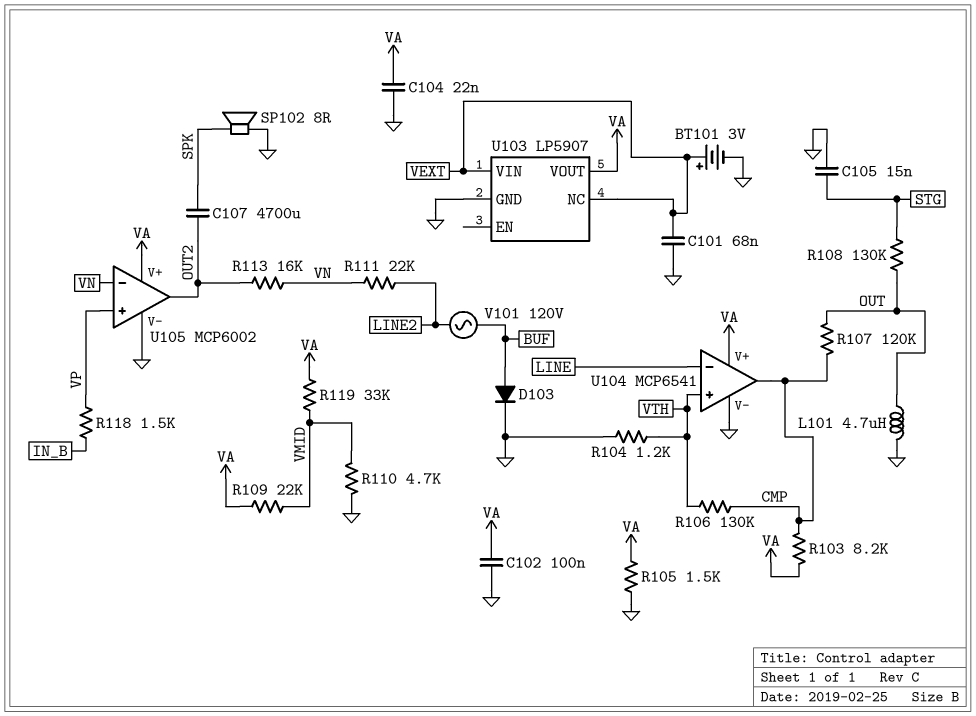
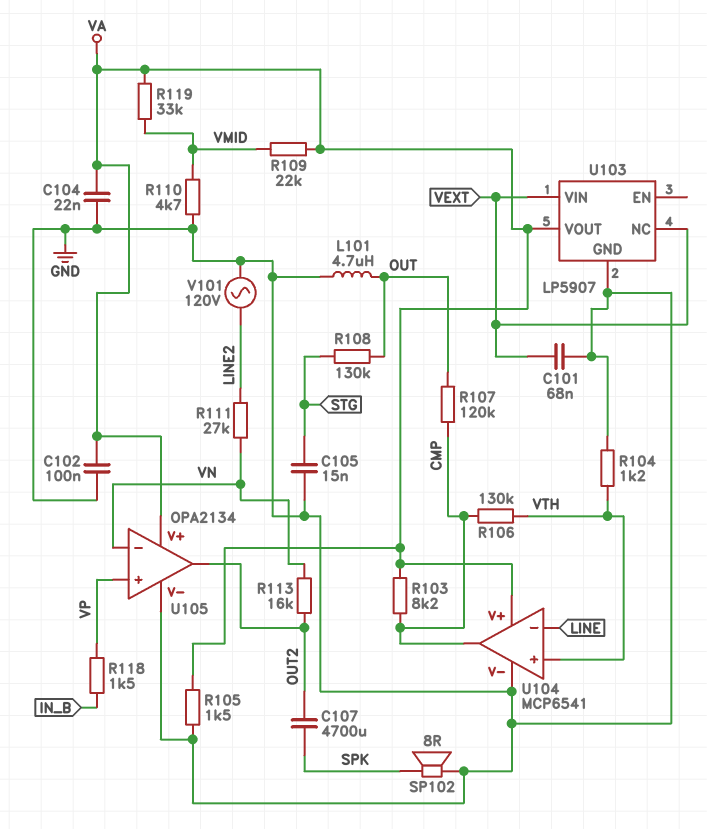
BT101: 3V (plus VEXT, minus GND) -> none
D103: diode (A BUF, K GND) -> none
R111: 22k (LINE2, VN) -> 27k (LINE2, VN)
U105: MCP6002 -> OPA2134
V101: AC 120V (BUF, LINE2) -> AC 120V (GND, LINE2)

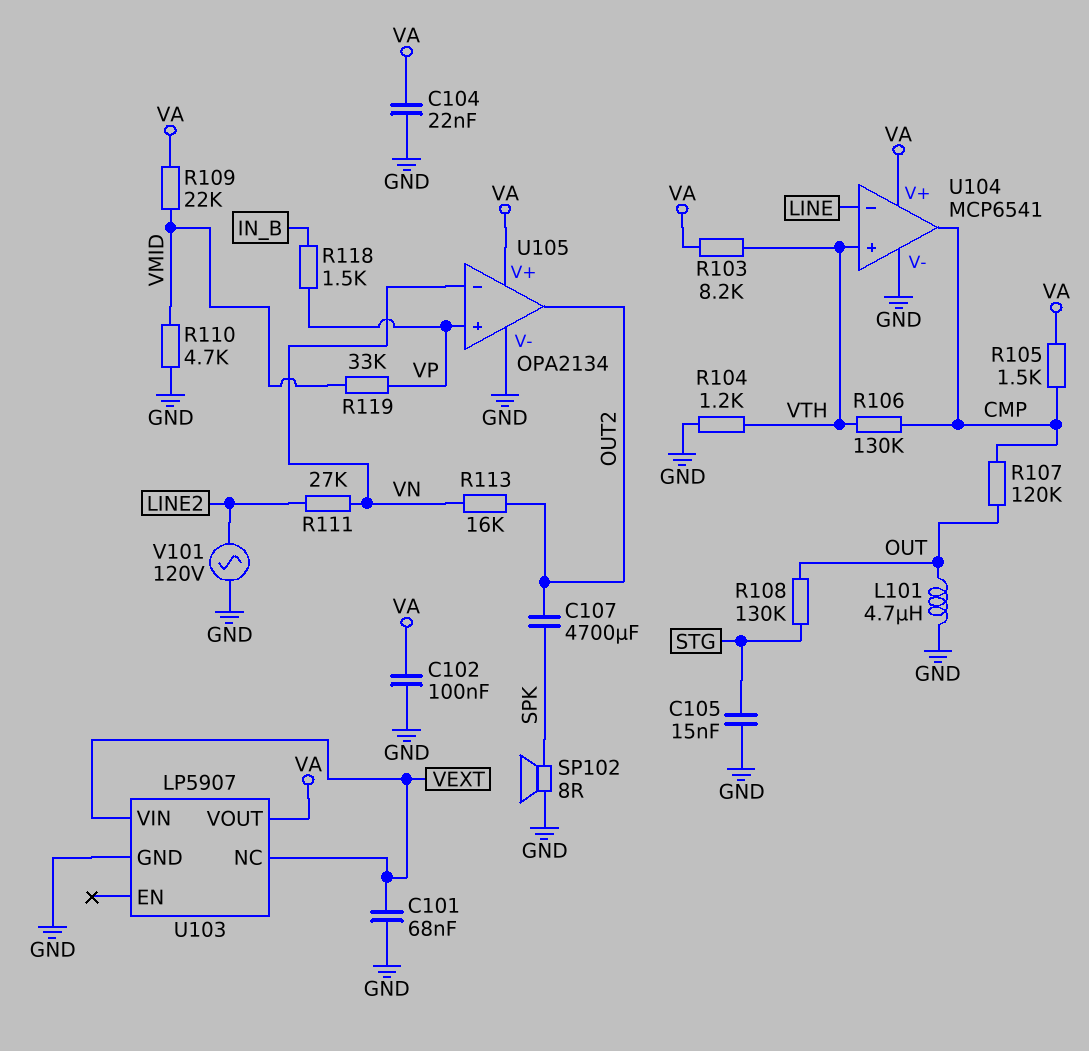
R103: 8.2k (CMP, VA) -> 8.2k (VA, VTH)
R105: 1.5k (GND, VA) -> 1.5k (CMP, VA)
R119: 33k (VA, VMID) -> 33k (VMID, VP)

